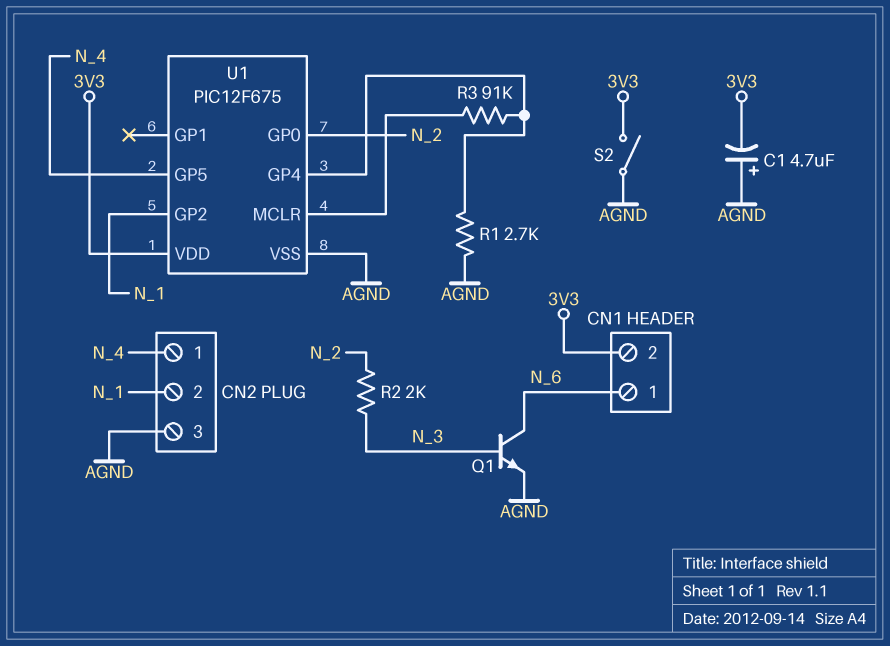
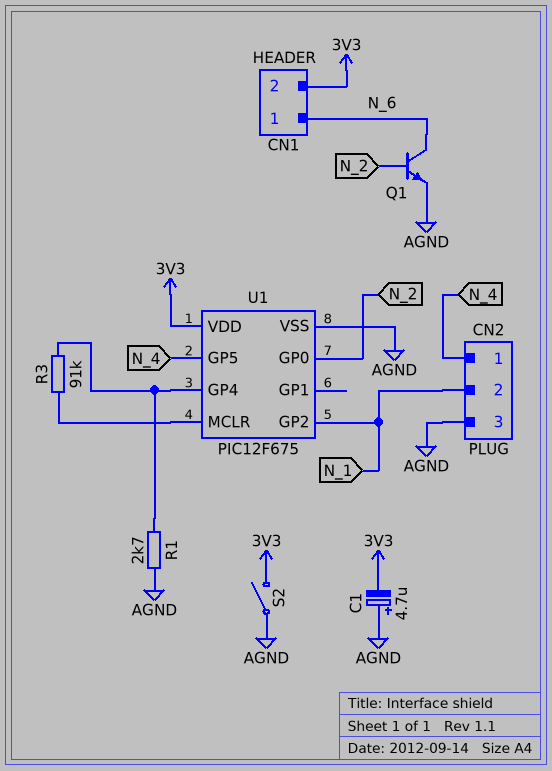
Q1: NPN (B N_3, C N_6, E AGND) -> NPN (B N_2, C N_6, E AGND)
R2: 2k (N_2, N_3) -> none

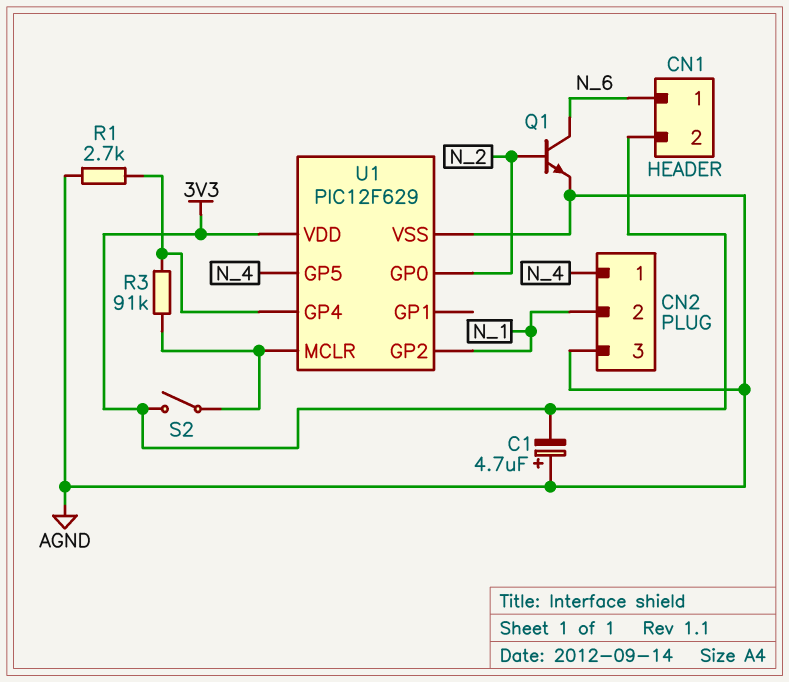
S2: switch (3V3, AGND) -> switch (3V3, U1/MCLR)
U1: PIC12F675 -> PIC12F629

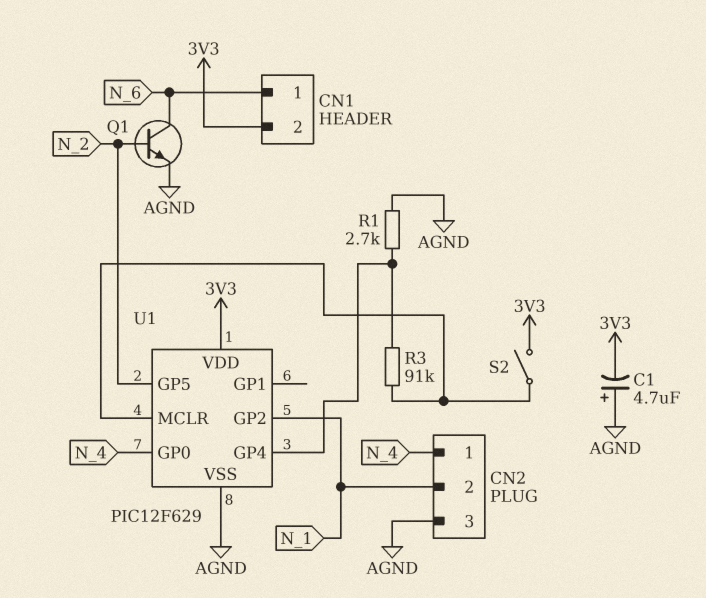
U1 pin GP0: N_2 -> N_4
U1 pin GP5: N_4 -> N_2

